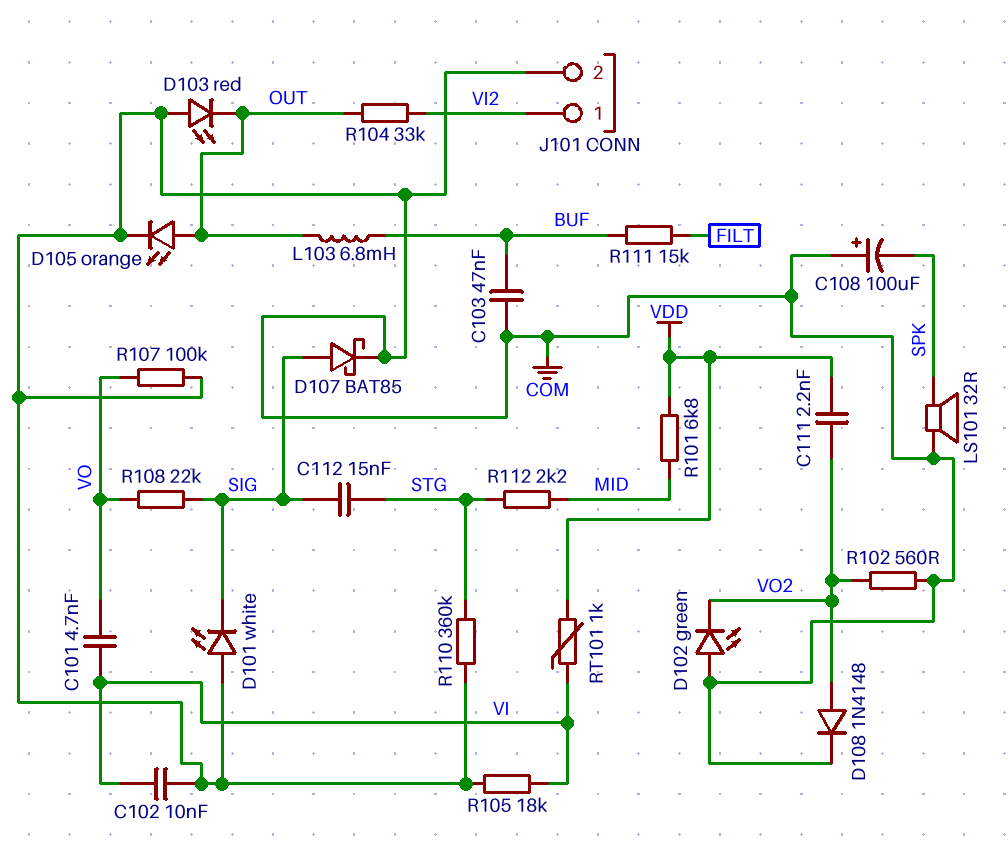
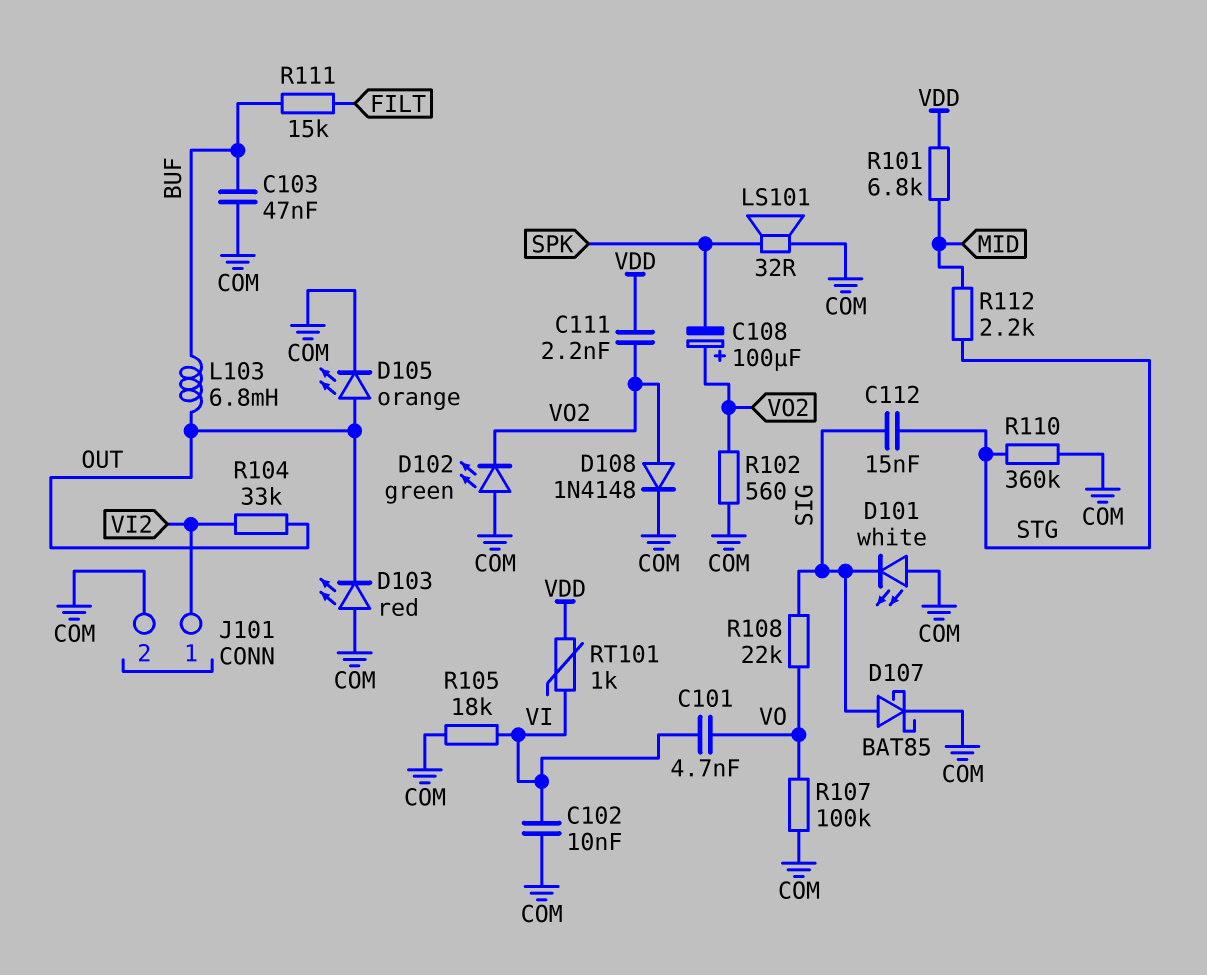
C108: 100uF (plus COM, minus SPK) -> 100uF (plus VO2, minus SPK)

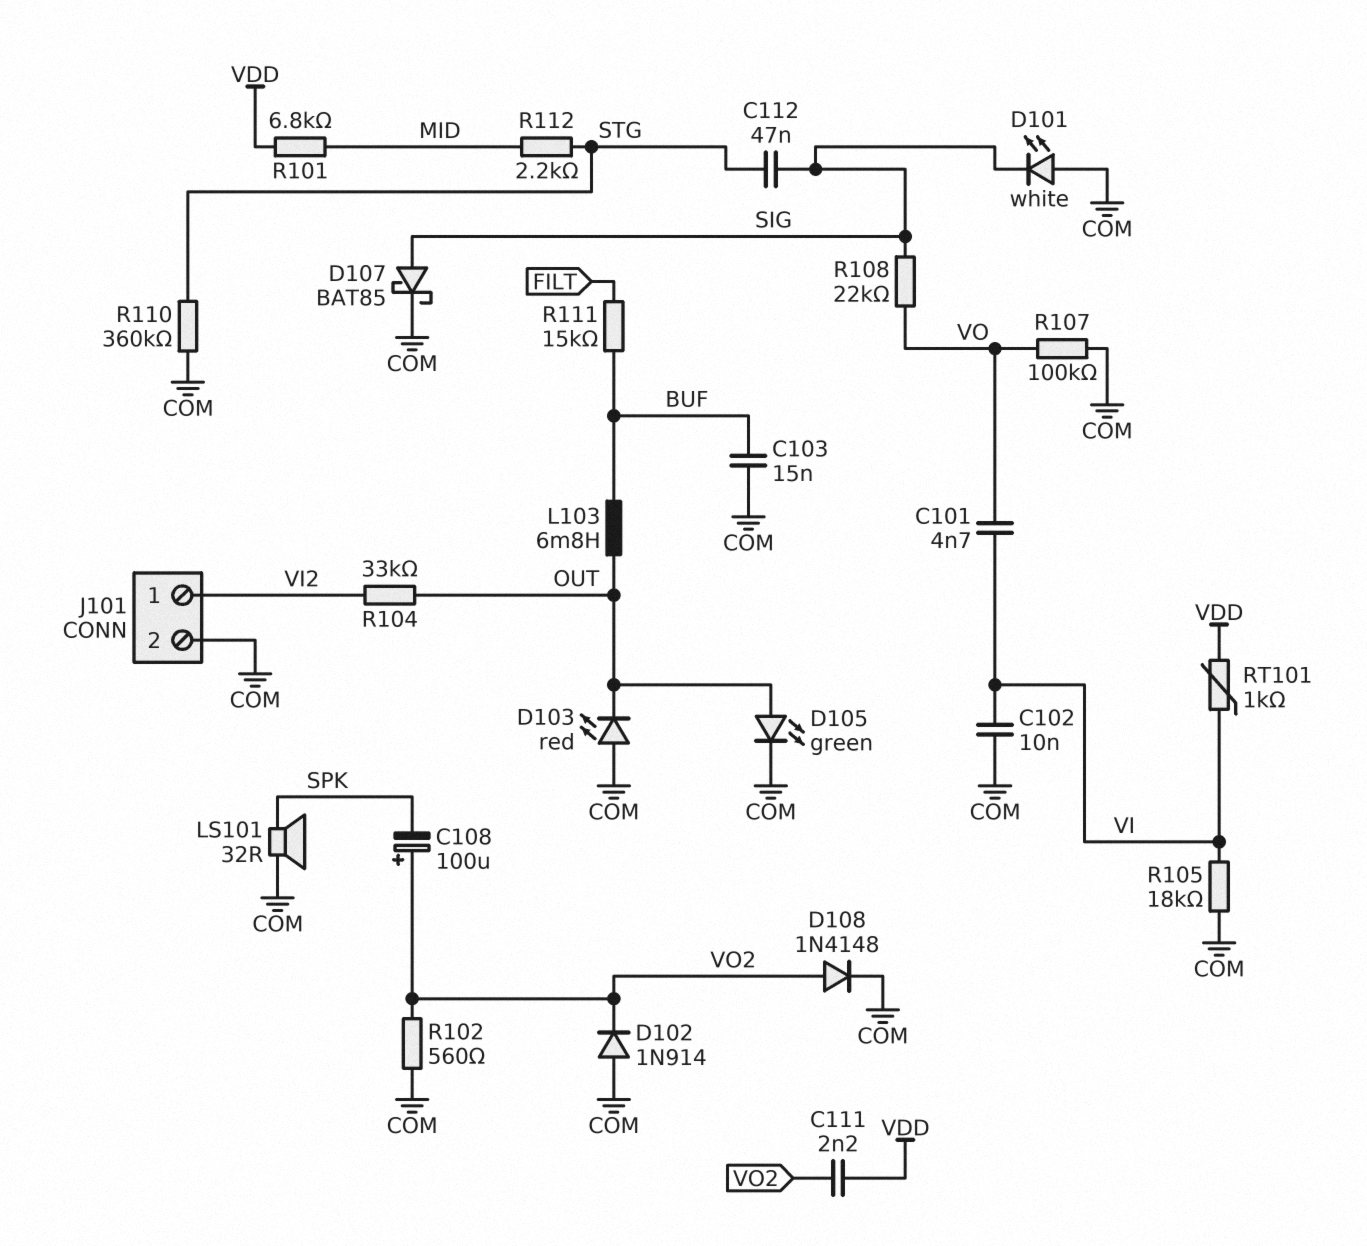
C103: 47nF (BUF, COM) -> 15nF (BUF, COM)
C112: 15nF (SIG, STG) -> 47nF (SIG, STG)
D102: LED green (A COM, K VO2) -> diode 1N914 (A COM, K VO2)
D105: LED orange (A OUT, K COM) -> LED green (A OUT, K COM)

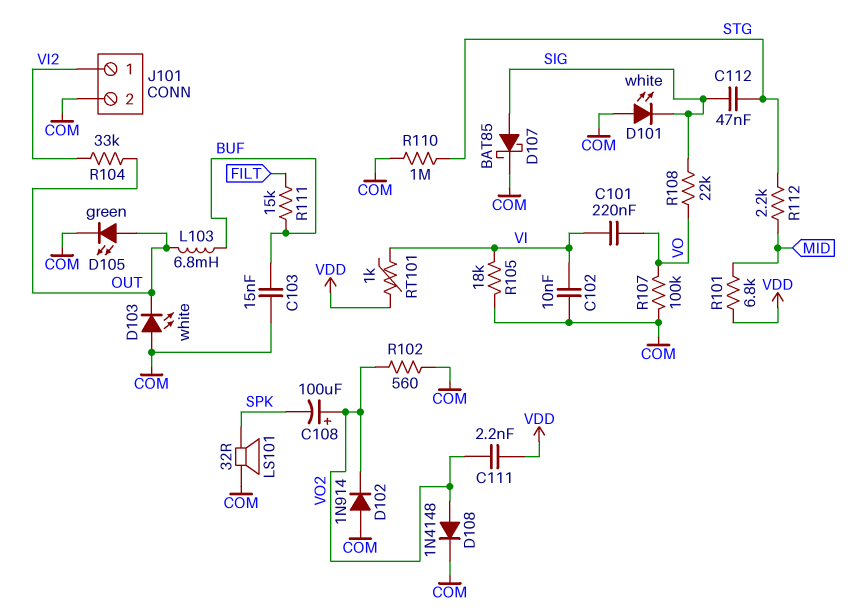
C101: 4.7nF (VI, VO) -> 220nF (VI, VO)
D103: LED red (A COM, K OUT) -> LED white (A COM, K OUT)
R110: 360k (COM, STG) -> 1M (COM, STG)

